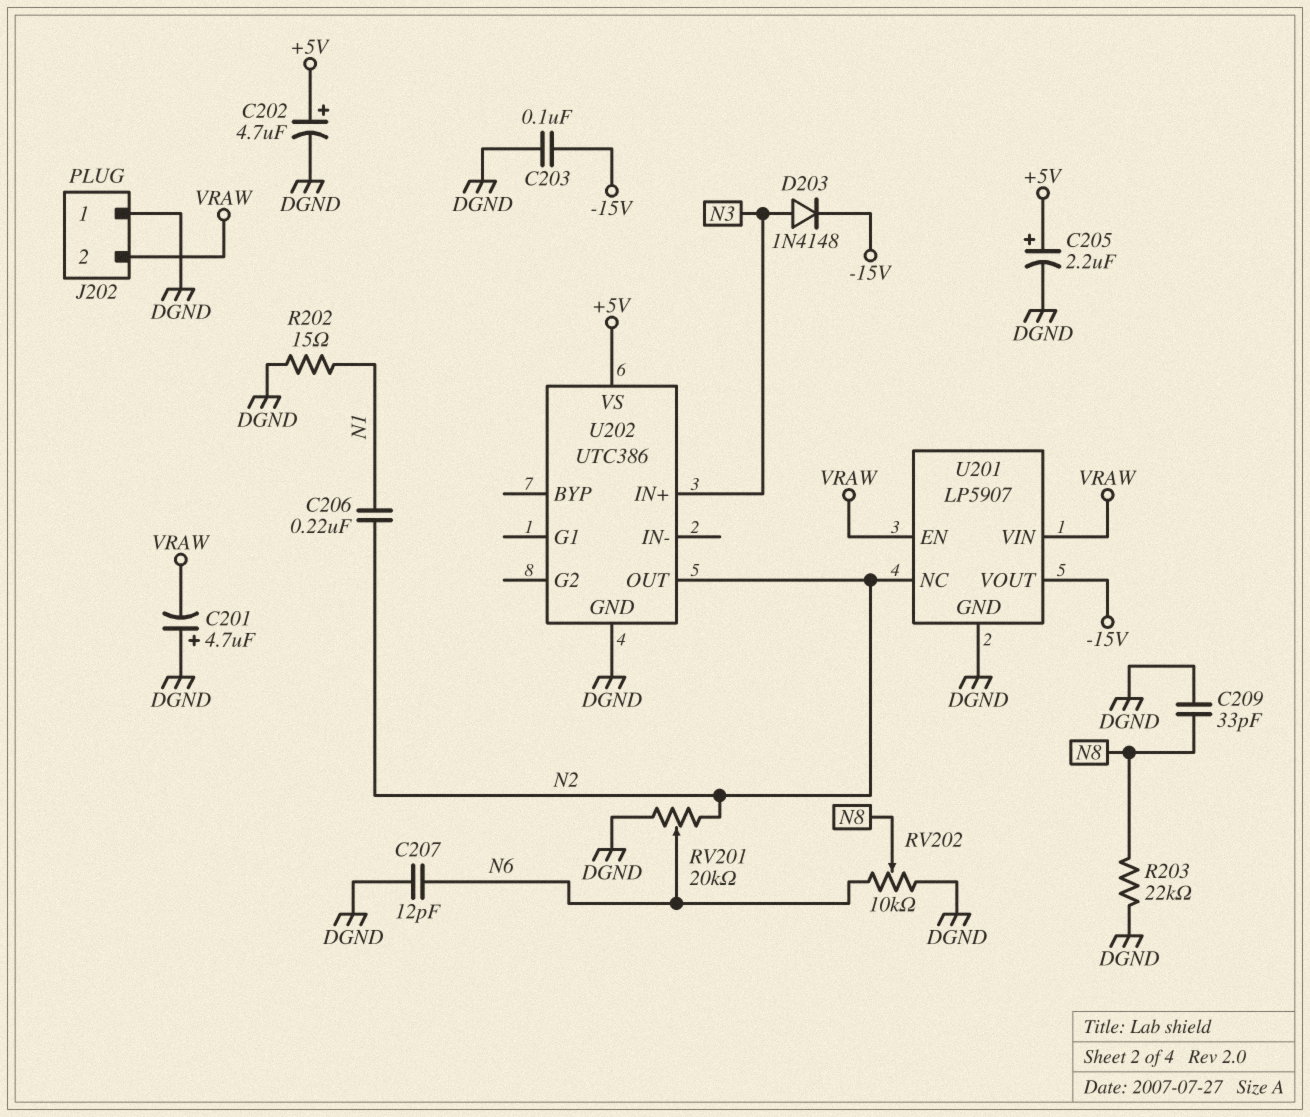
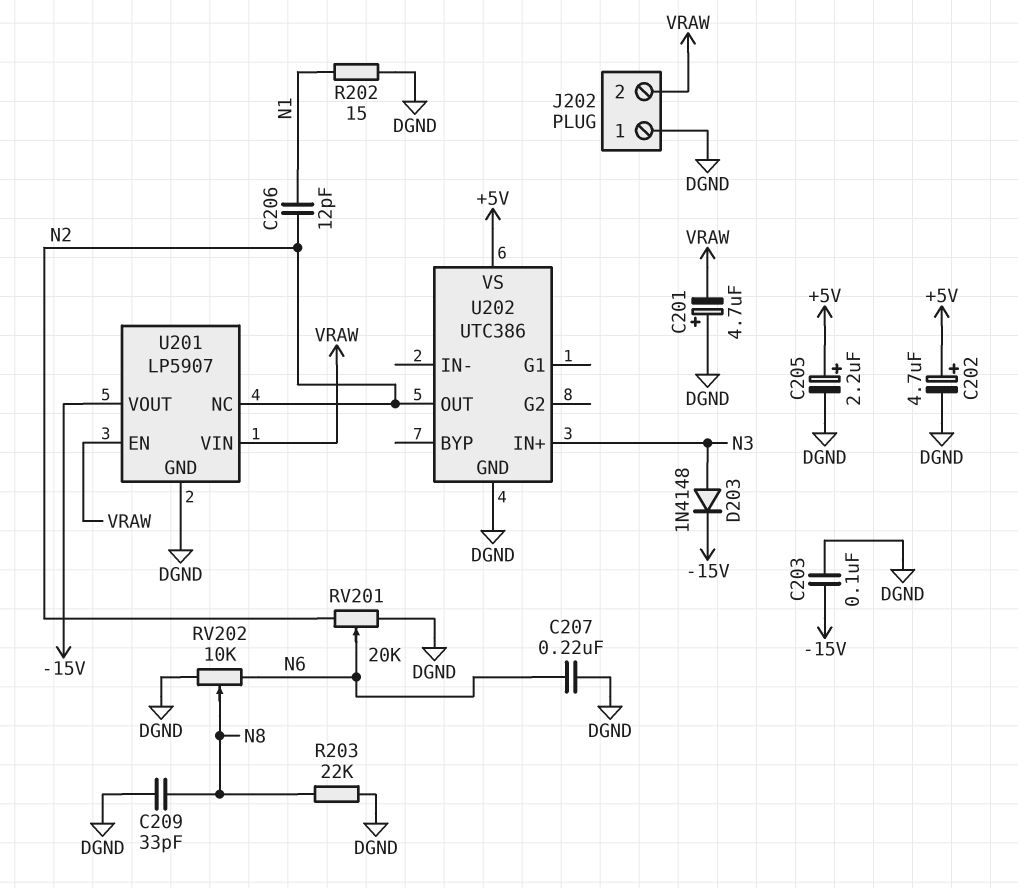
C206: 220nF (N1, N2) -> 12pF (N1, N2)
C207: 12pF (DGND, N6) -> 220nF (DGND, N6)

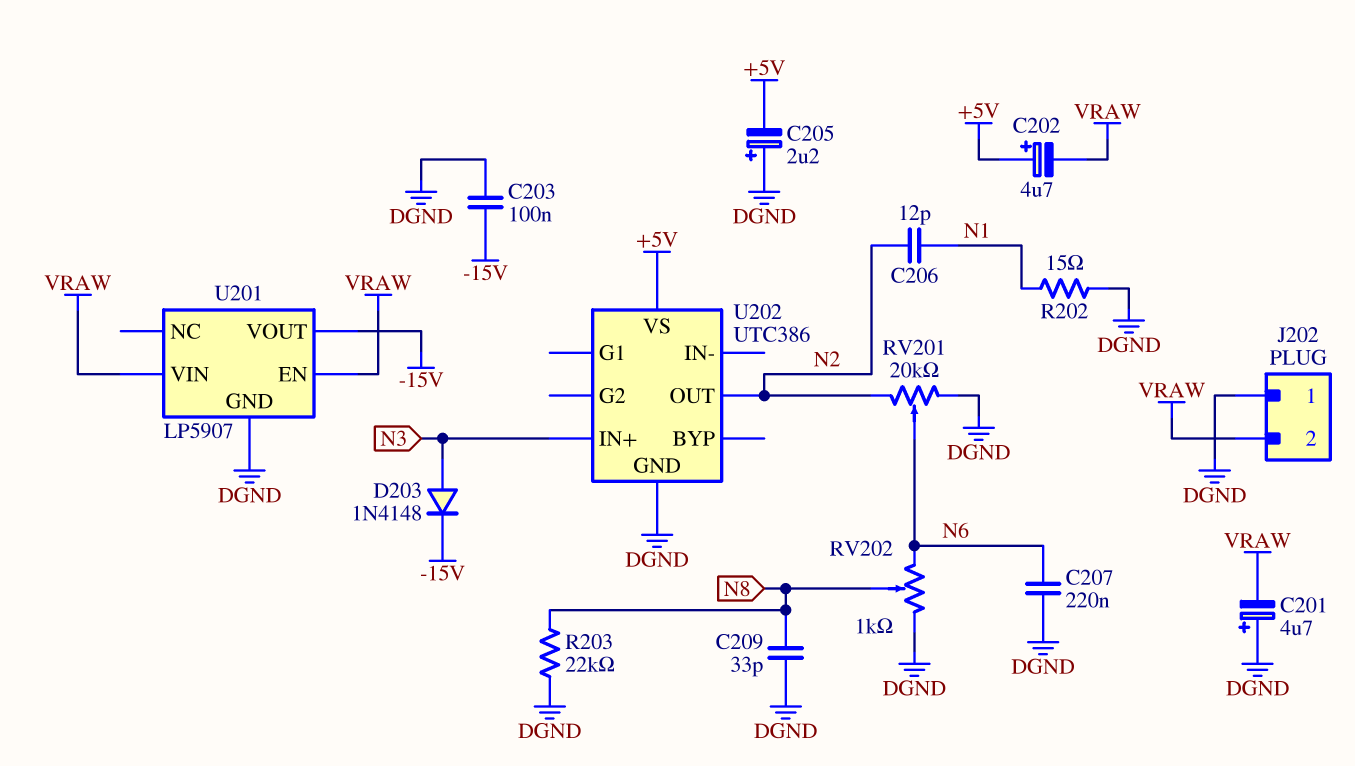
C202: 4.7uF (plus +5V, minus DGND) -> 4.7uF (plus +5V, minus VRAW)
C205: 2.2uF (plus +5V, minus DGND) -> 2.2uF (plus DGND, minus +5V)
RV202: 10k (DGND, N6, wiper N8) -> 1k (DGND, N6, wiper N8)
U201 pin NC: N2 -> none

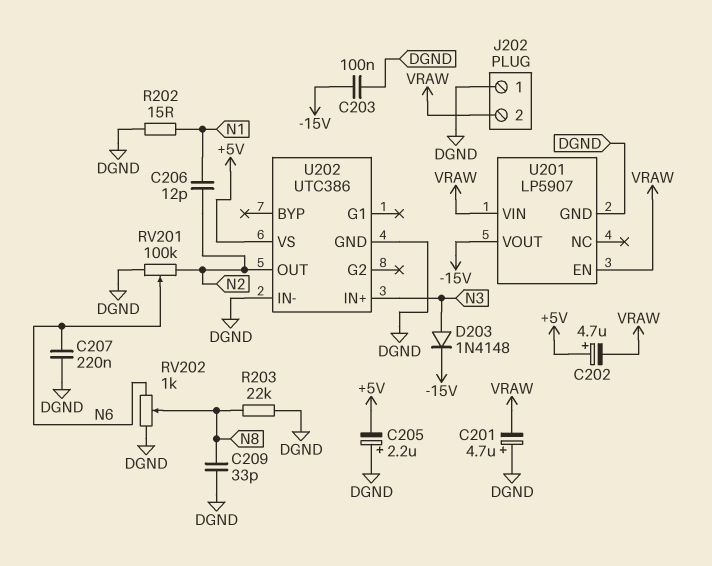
RV201: 20k (DGND, N2, wiper N6) -> 100k (DGND, N2, wiper N6)
U202 pin IN-: none -> DGND

